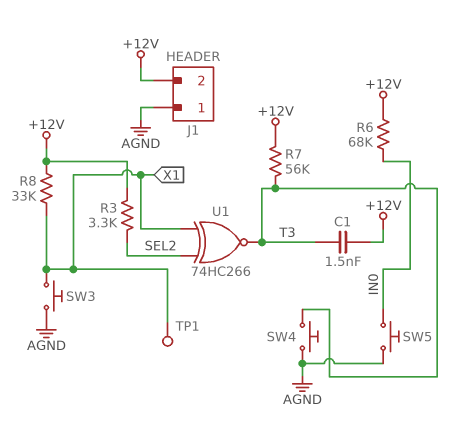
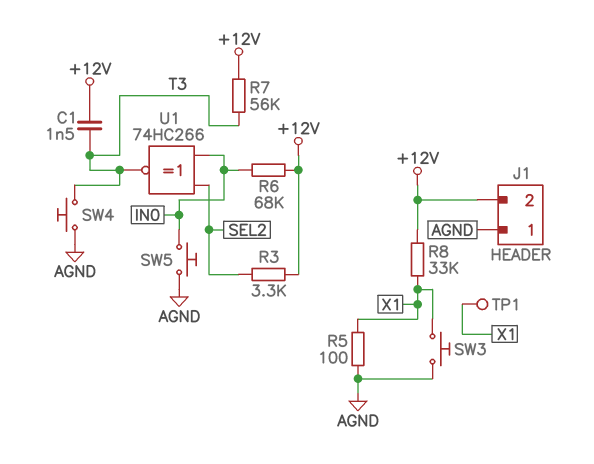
R5: none -> 100 (AGND, X1)
U1: XNOR 74HC266 (in SEL2, in X1, out T3) -> XNOR 74HC266 (in IN0, in SEL2, out T3)

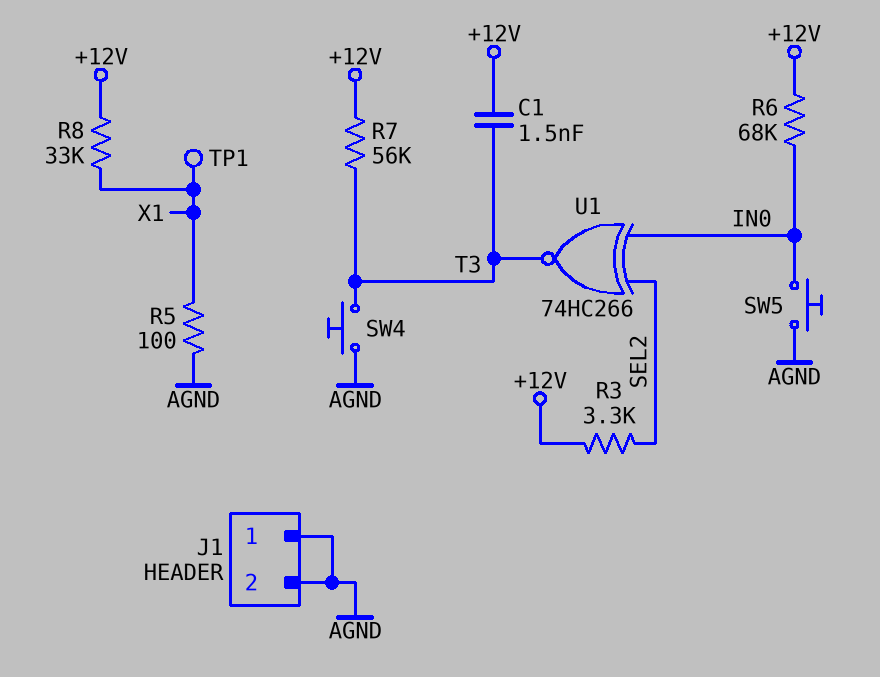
J1 pin 2: +12V -> AGND
SW3: button (AGND, X1) -> none

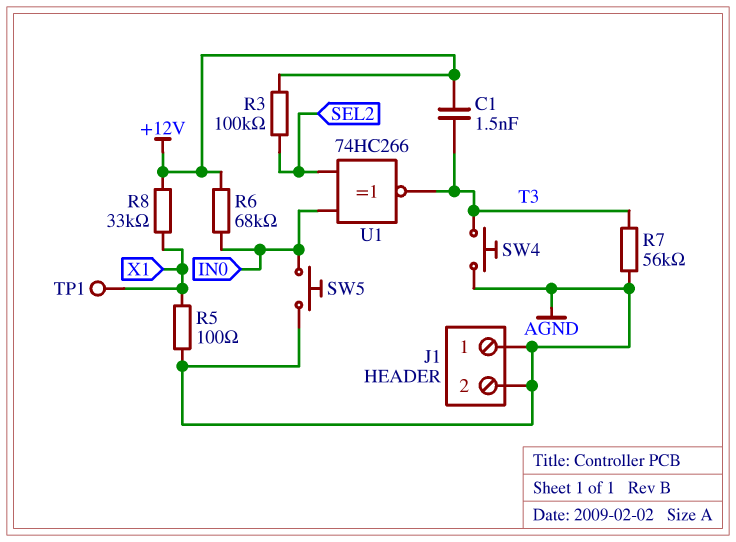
R3: 3.3k (+12V, SEL2) -> 100k (+12V, SEL2)
R7: 56k (+12V, T3) -> 56k (AGND, T3)

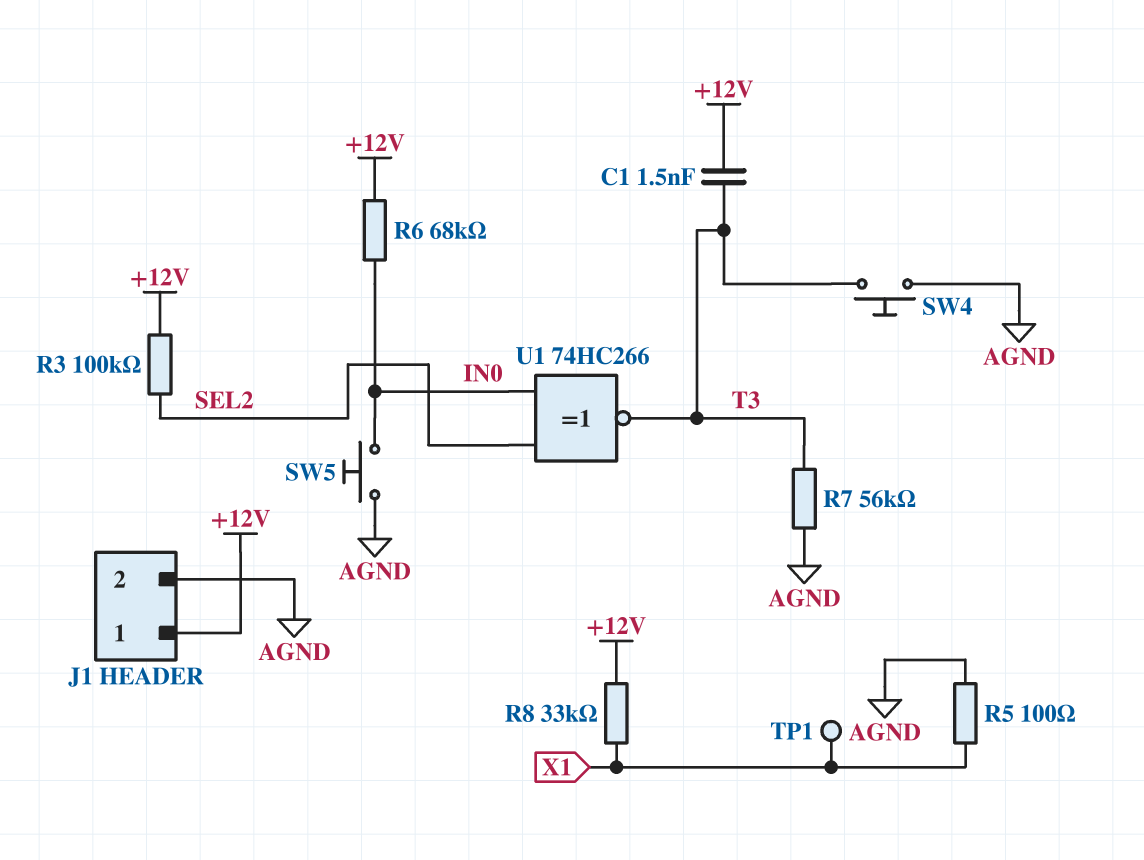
J1 pin 1: AGND -> +12V

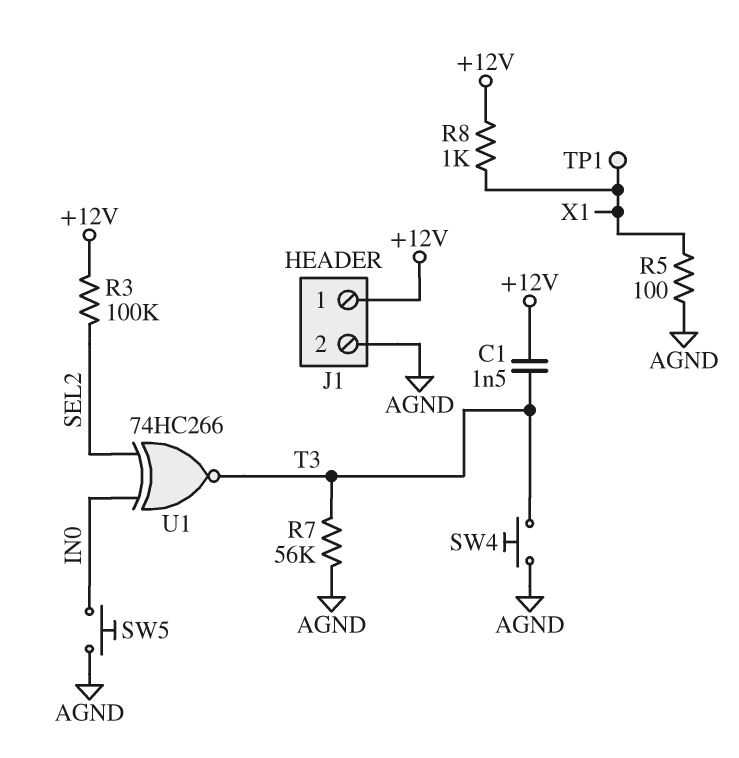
R6: 68k (+12V, IN0) -> none
R8: 33k (+12V, X1) -> 1k (+12V, X1)

